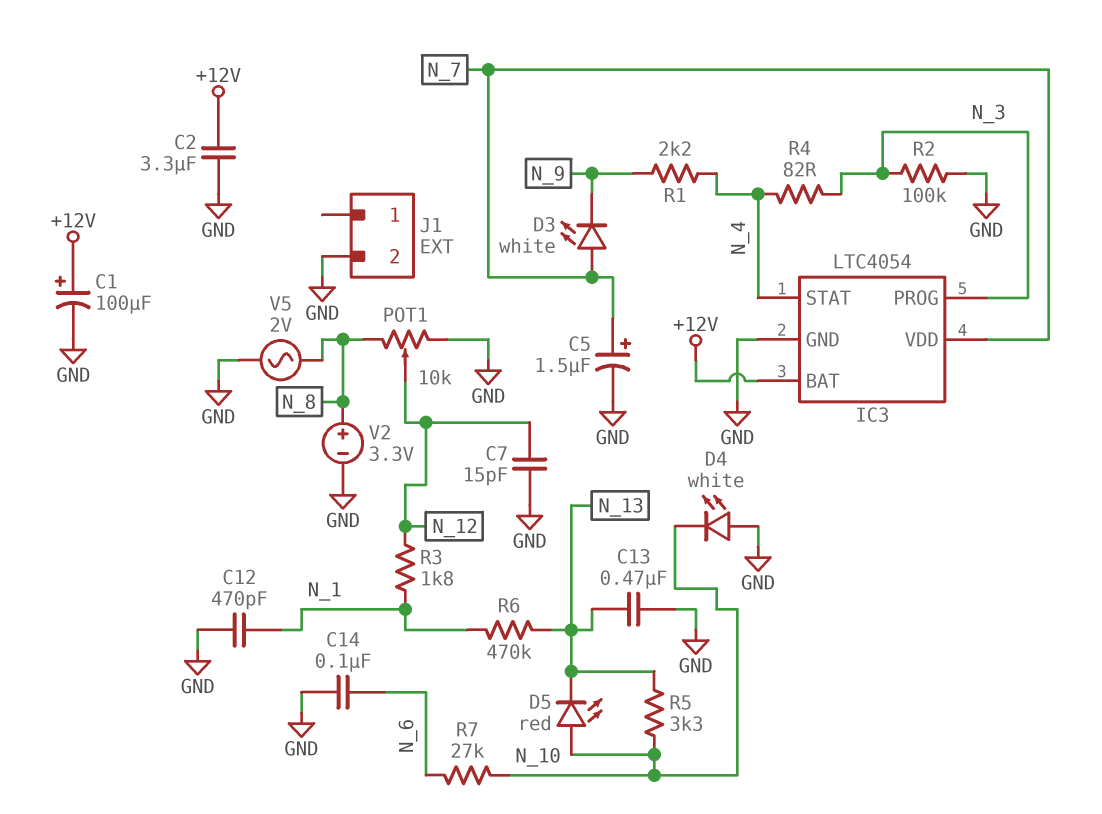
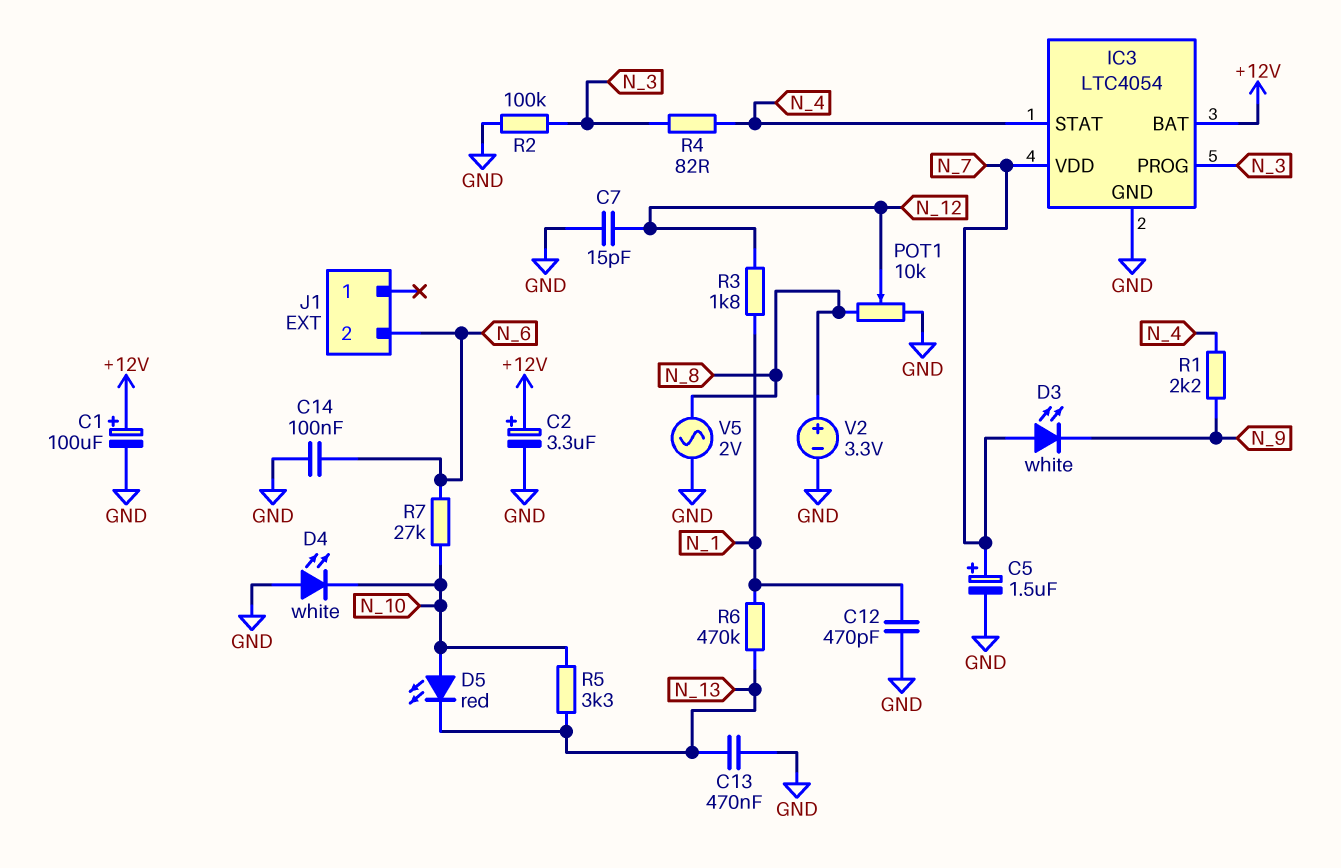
C2: 3.3uF (+12V, GND) -> 3.3uF (plus +12V, minus GND)
J1 pin 2: GND -> N_6

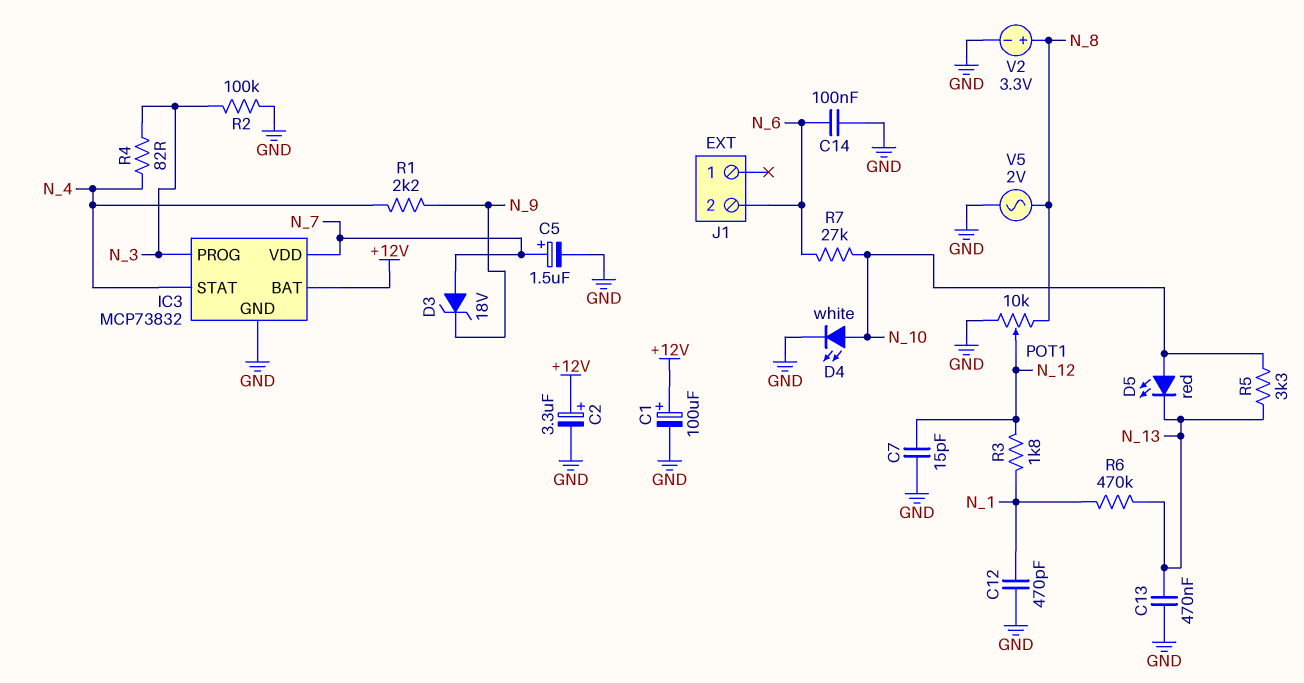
D3: LED white (A N_7, K N_9) -> zener 18V (A N_7, K N_9)
D4: LED white (A GND, K N_10) -> LED white (A N_10, K GND)
IC3: LTC4054 -> MCP73832

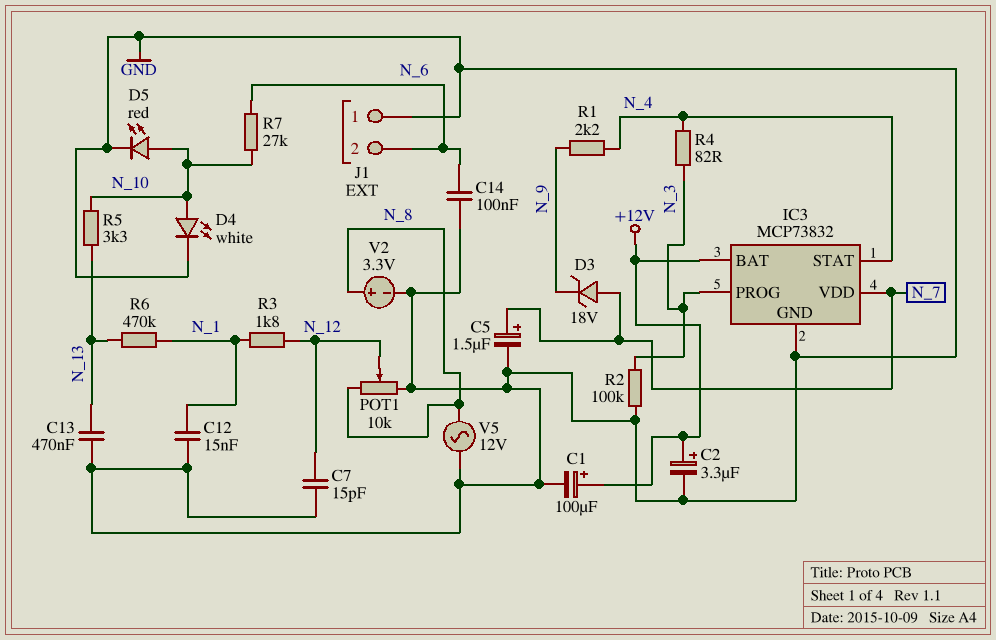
C12: 470pF (GND, N_1) -> 15nF (GND, N_1)
D5: LED red (A N_10, K N_13) -> LED red (A N_10, K GND)
J1 pin 1: none -> GND
V5: AC 2V (GND, N_8) -> AC 12V (GND, N_8)

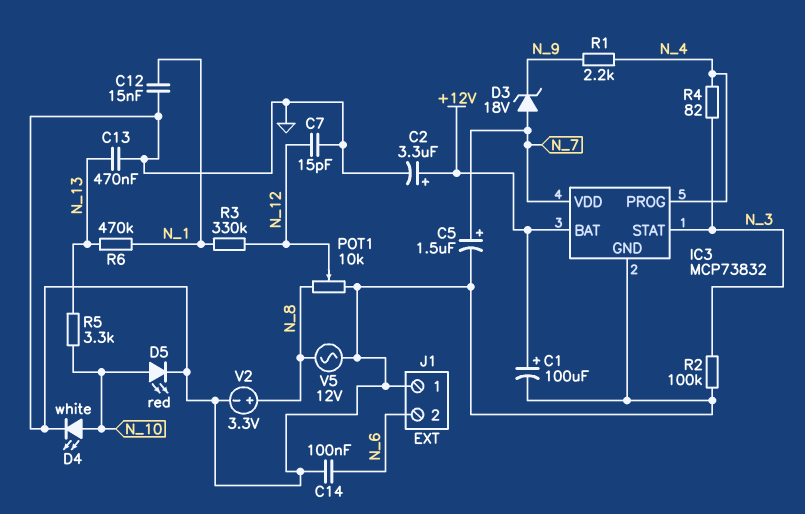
IC3 pin PROG: N_3 -> N_4
IC3 pin STAT: N_4 -> N_3
R3: 1.8k (N_1, N_12) -> 330k (N_1, N_12)
R7: 27k (N_6, N_10) -> none

